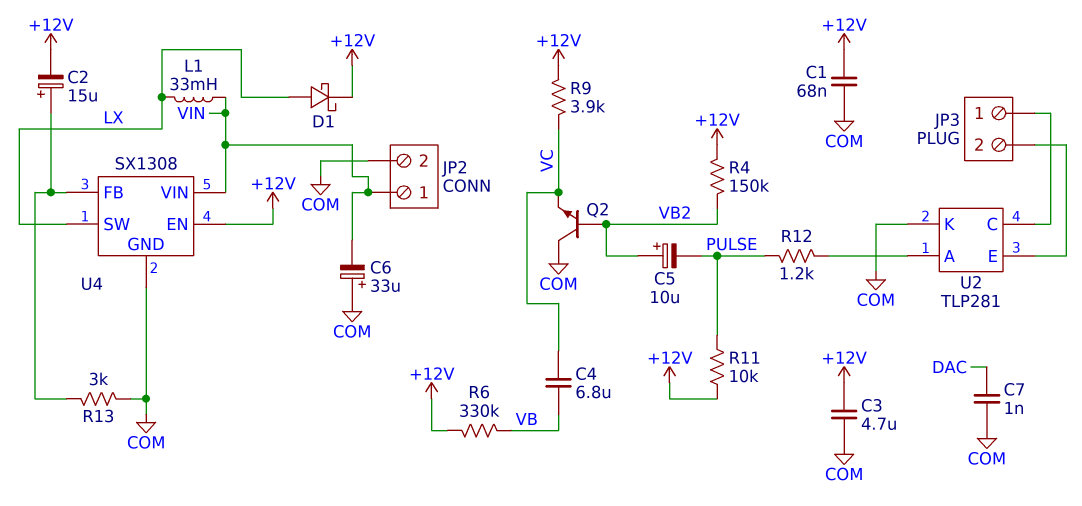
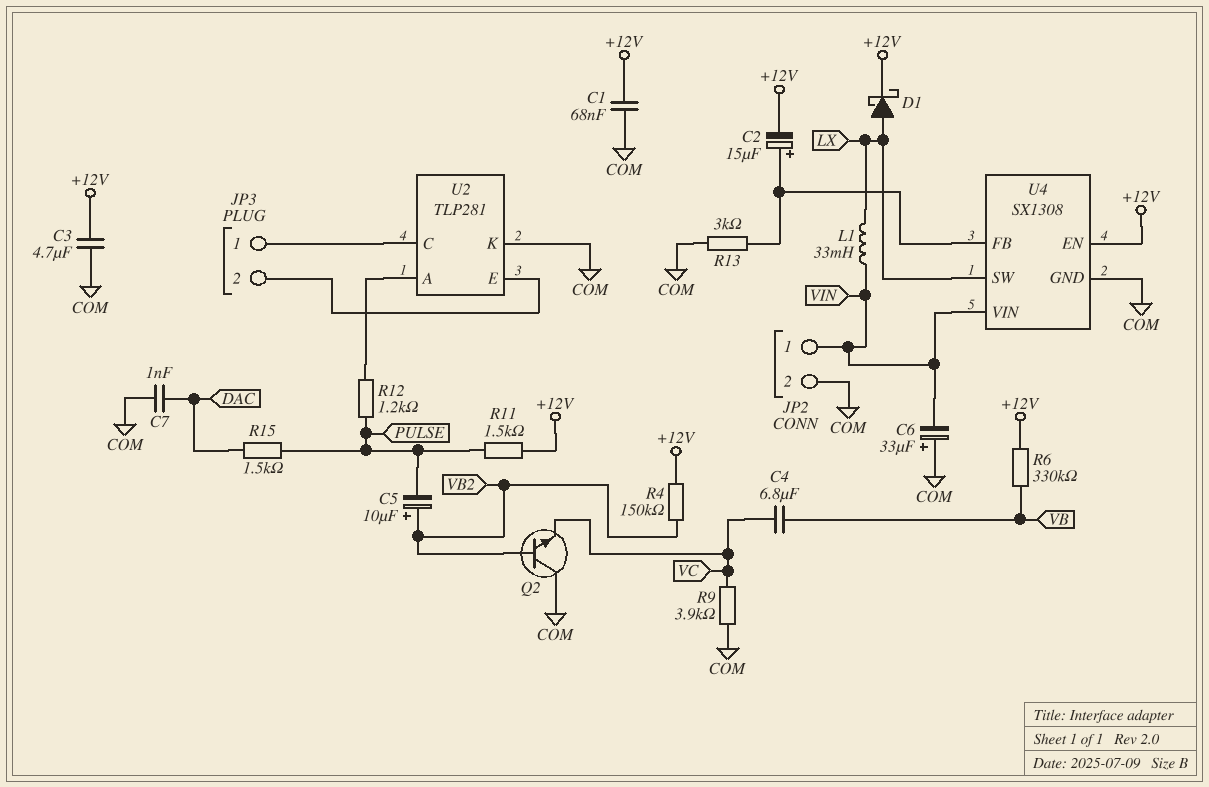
R9: 3.9k (+12V, VC) -> 3.9k (COM, VC)
R11: 10k (+12V, PULSE) -> 1.5k (+12V, PULSE)
R15: none -> 1.5k (DAC, PULSE)

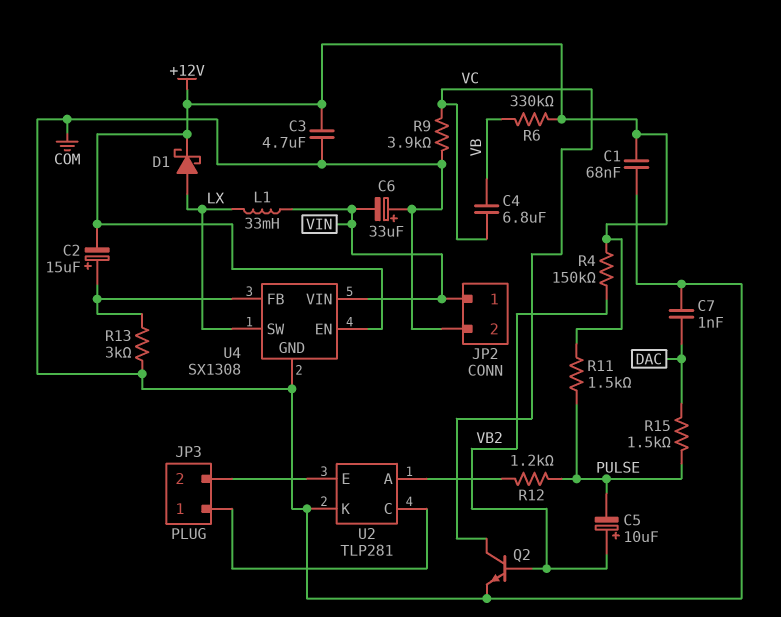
Q2: NPN (B VB2, C COM, E VC) -> NPN (B VB2, C VC, E COM)

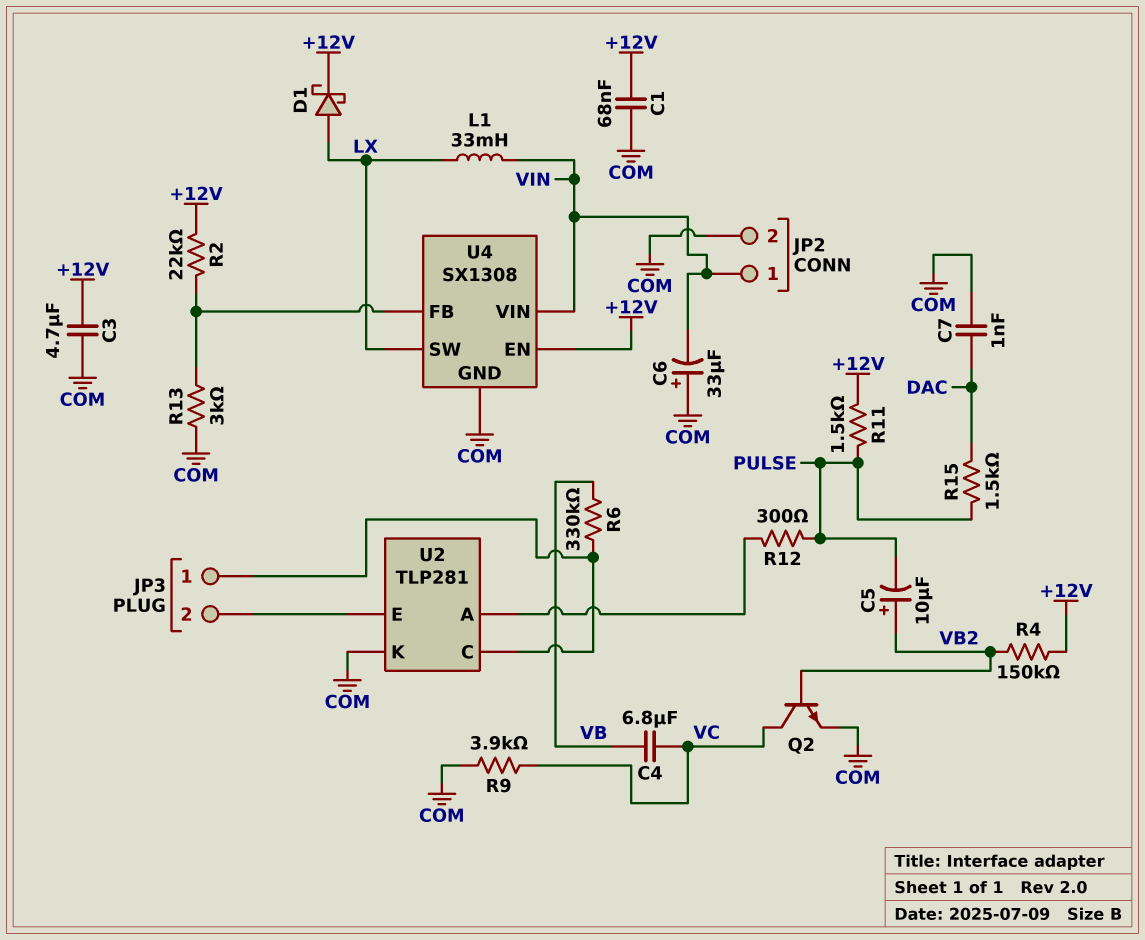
C2: 15uF (plus U4/FB, minus +12V) -> none
R2: none -> 22k (+12V, U4/FB)
R6: 330k (+12V, VB) -> 330k (JP3/1, VB)
R12: 1.2k (PULSE, U2/A) -> 300 (PULSE, U2/A)

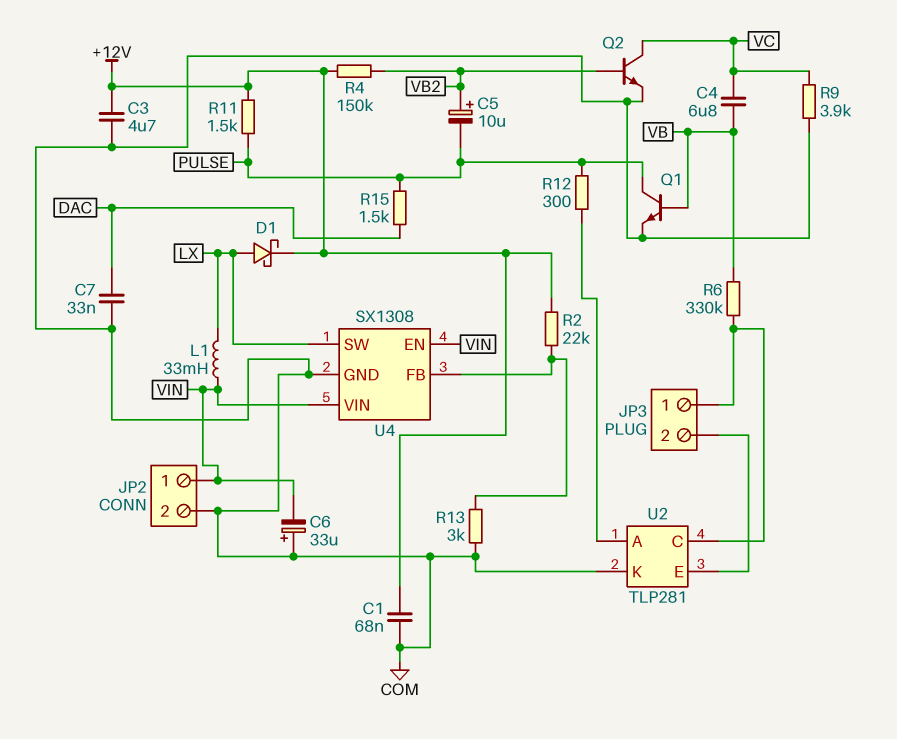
C7: 1nF (COM, DAC) -> 33nF (COM, DAC)
Q1: none -> NPN (B VB, C PULSE, E COM)
U4 pin EN: +12V -> VIN

